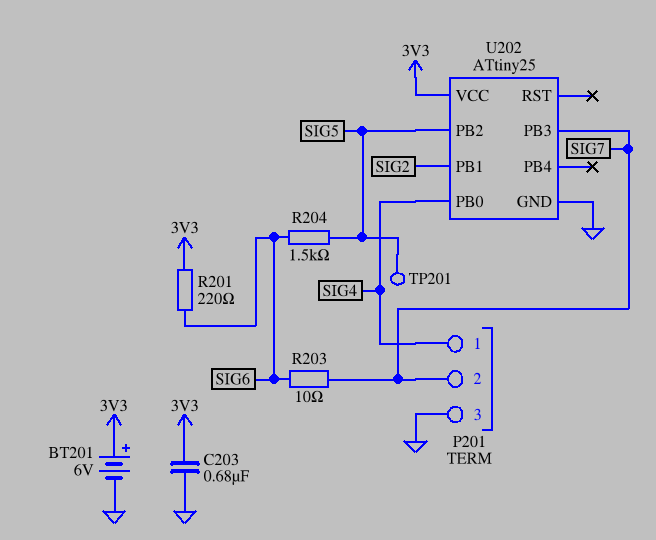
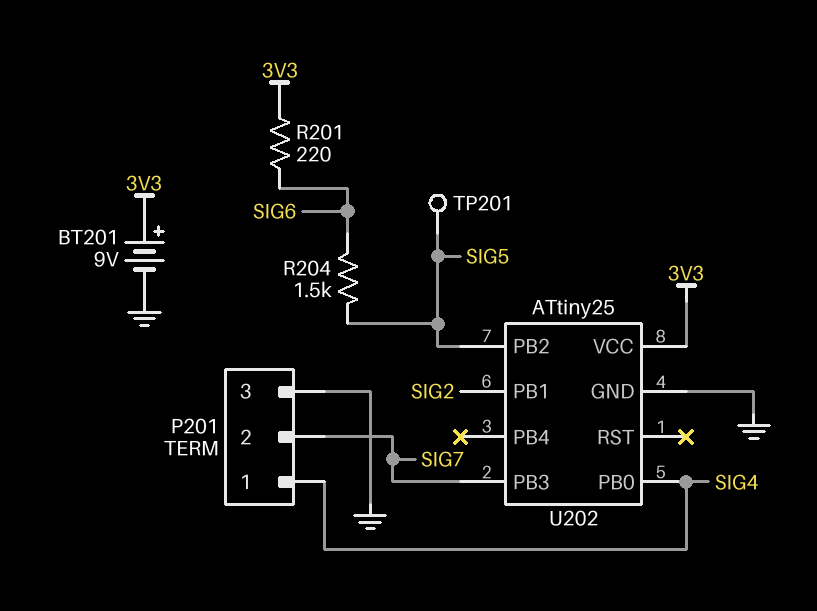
BT201: 6V (plus 3V3, minus GND) -> 9V (plus 3V3, minus GND)
C203: 680nF (3V3, GND) -> none
R203: 10 (SIG6, SIG7) -> none

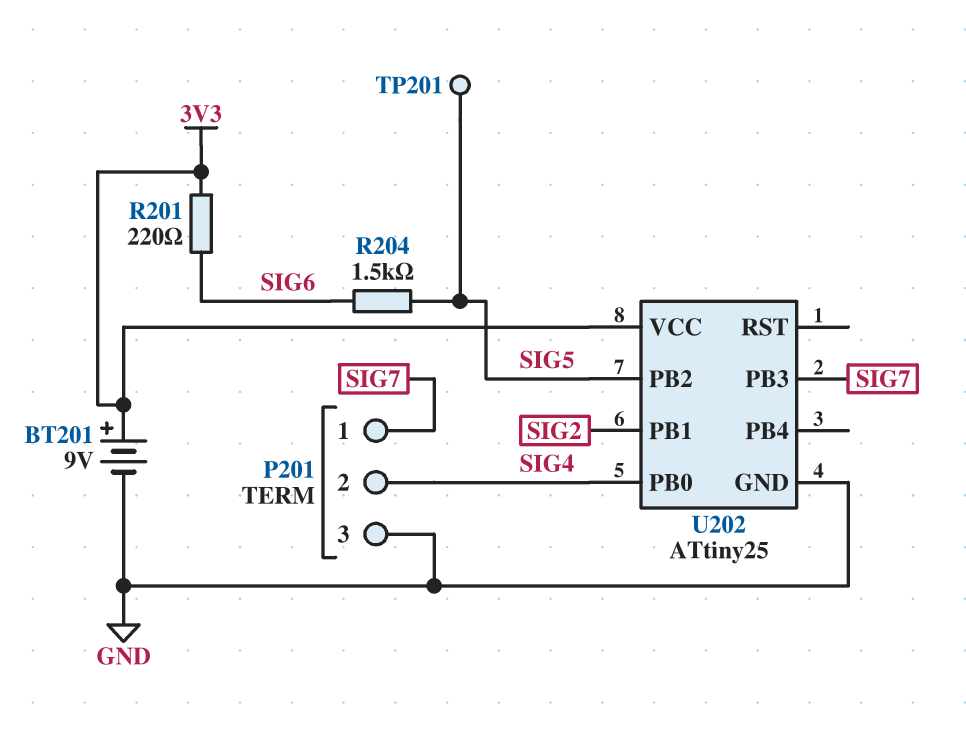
P201 pin 1: SIG4 -> SIG7
P201 pin 2: SIG7 -> SIG4

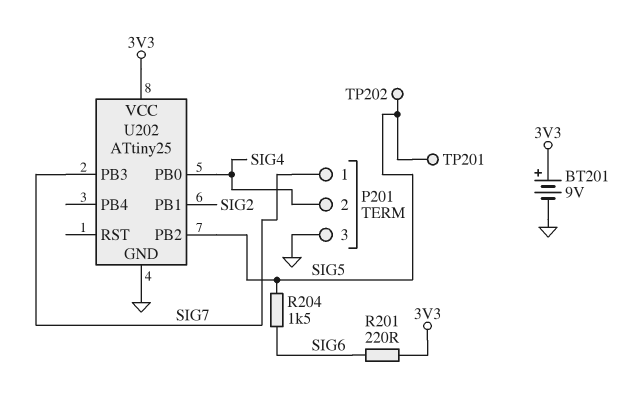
TP202: none -> test point (SIG5)

